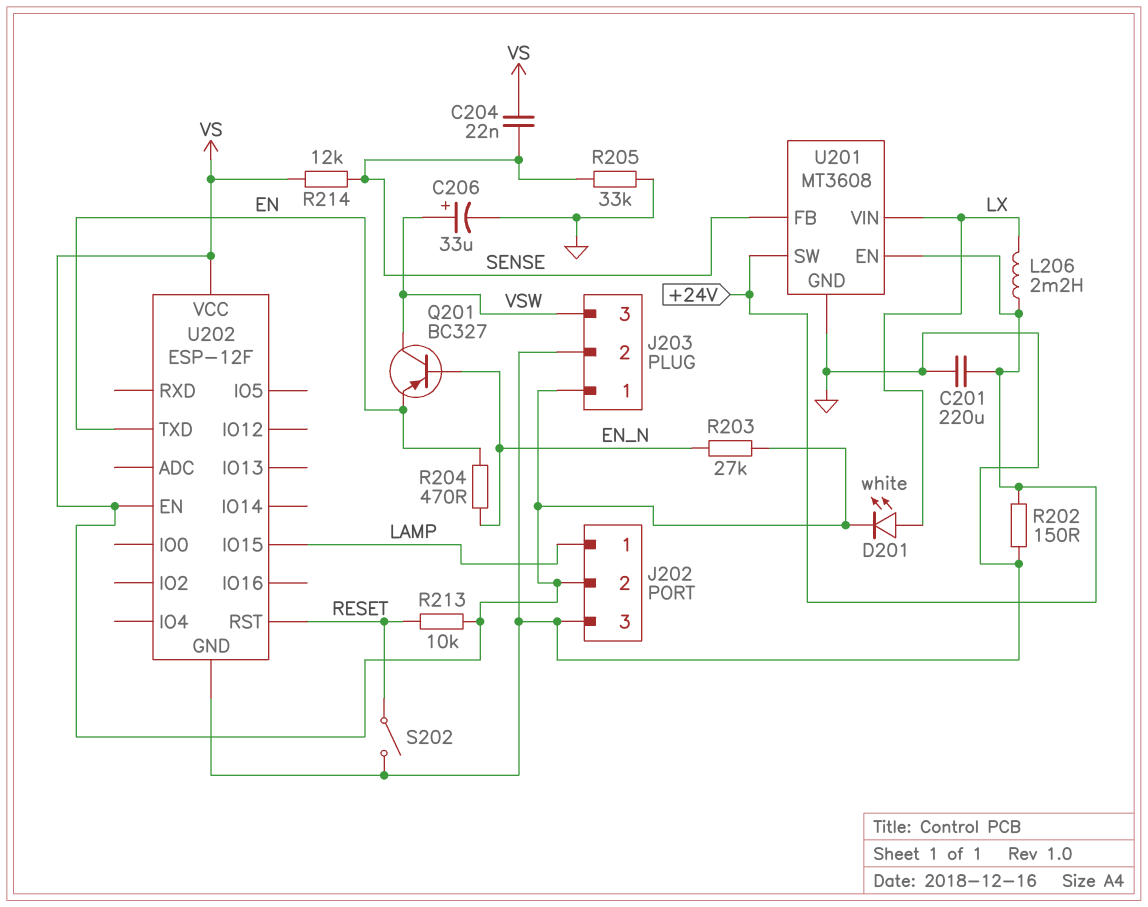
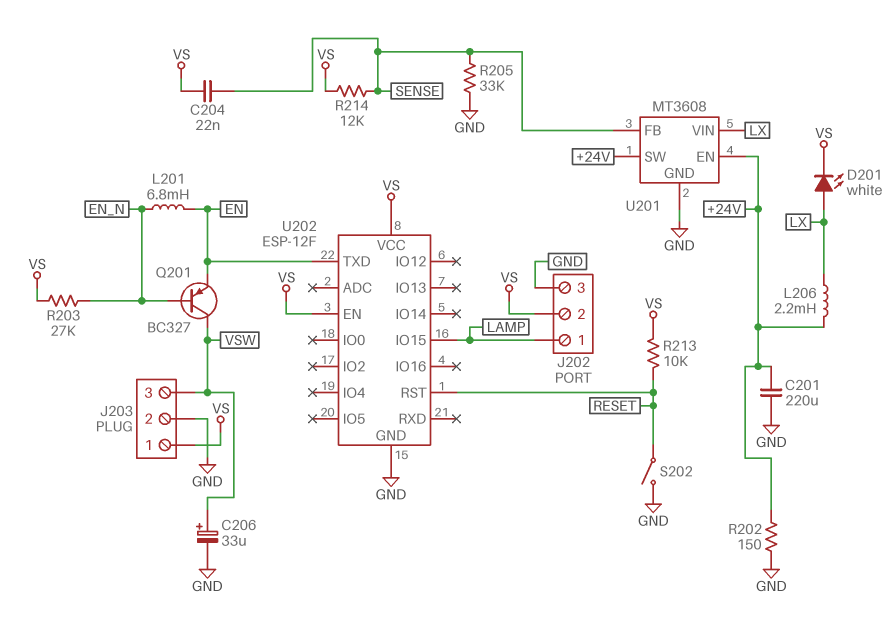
L201: none -> 6.8mH (EN, EN_N)
R204: 470 (EN, EN_N) -> none

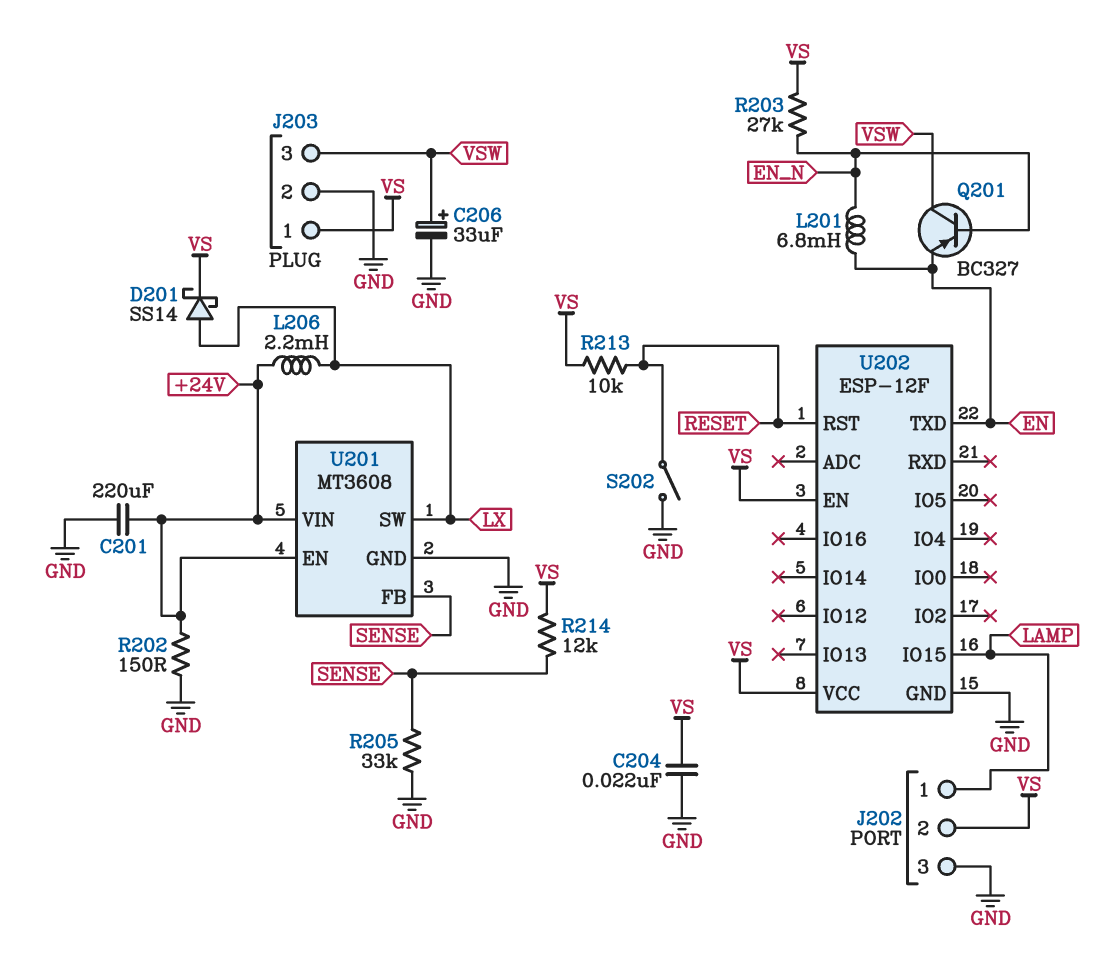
C204: 22nF (SENSE, VS) -> 22nF (GND, VS)
D201: LED white (A LX, K VS) -> schottky SS14 (A LX, K VS)
U201 pin SW: +24V -> LX
U201 pin VIN: LX -> +24V

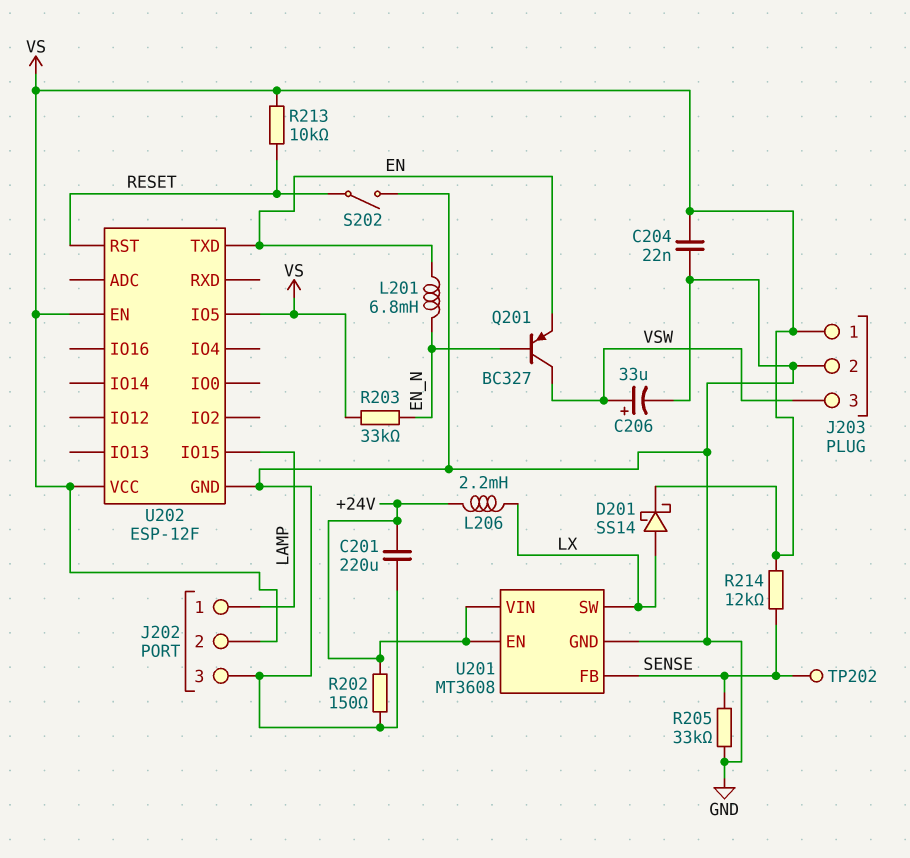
R203: 27k (EN_N, VS) -> 33k (EN_N, VS)
TP202: none -> test point (SENSE)
U202 pin IO5: none -> VS

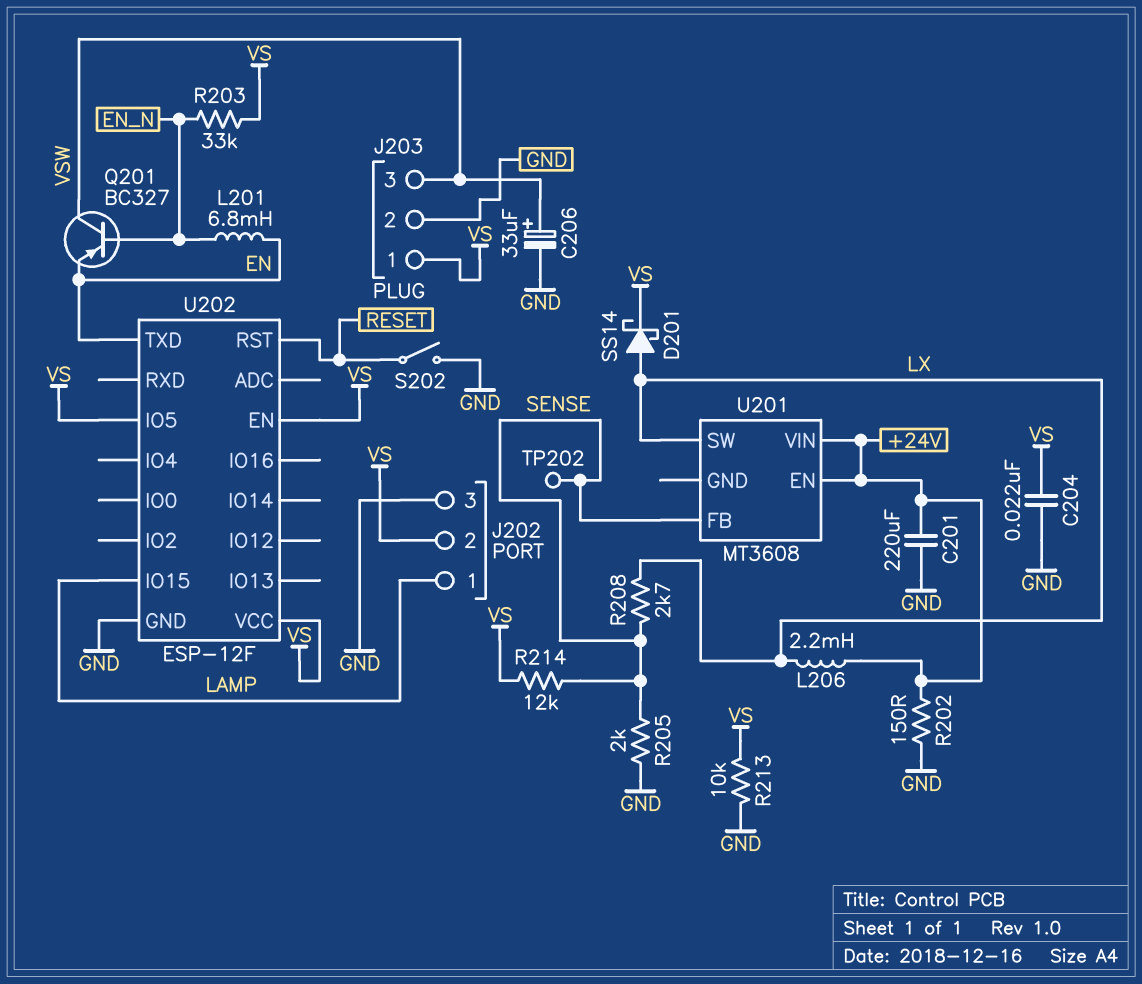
R205: 33k (GND, SENSE) -> 2k (GND, SENSE)
R208: none -> 2.7k (LX, SENSE)
R213: 10k (RESET, VS) -> 10k (GND, VS)
U201 pin GND: GND -> none

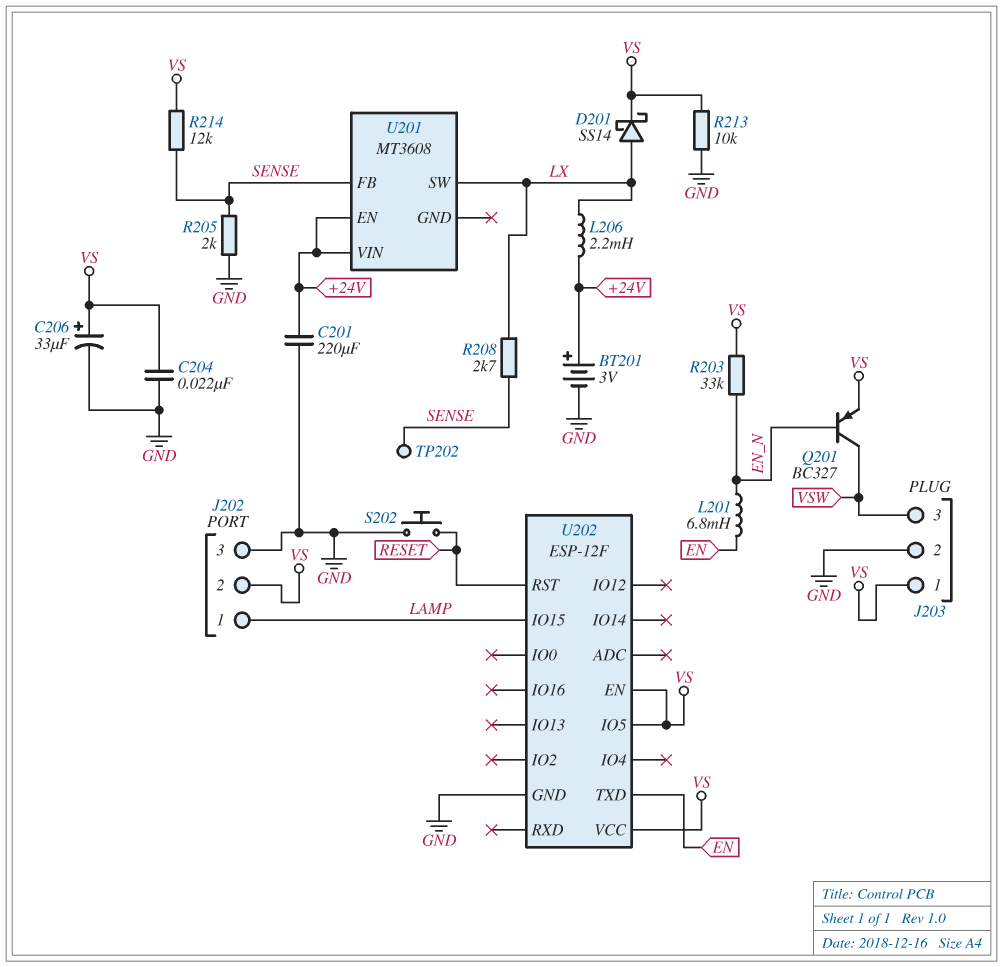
BT201: none -> 3V (plus +24V, minus GND)
C206: 33uF (plus VSW, minus GND) -> 33uF (plus VS, minus GND)
Q201: PNP BC327 (B EN_N, C VSW, E EN) -> PNP BC327 (B EN_N, C VSW, E VS)
R202: 150 (+24V, GND) -> none
S202: switch (GND, RESET) -> button (GND, RESET)

